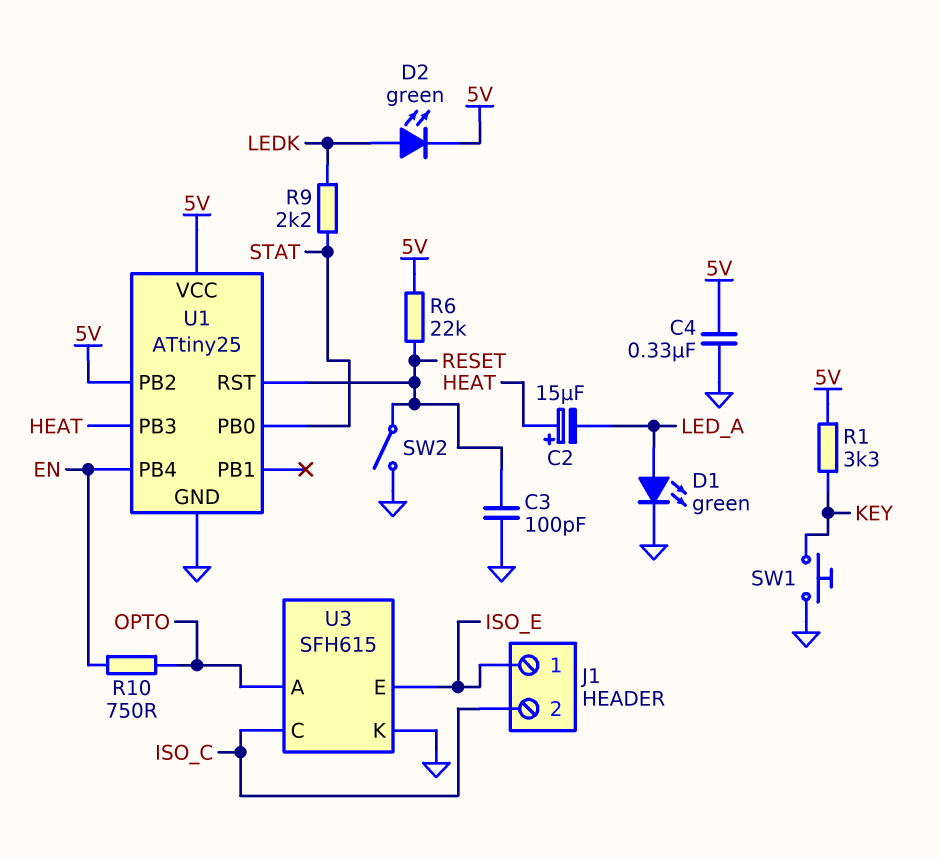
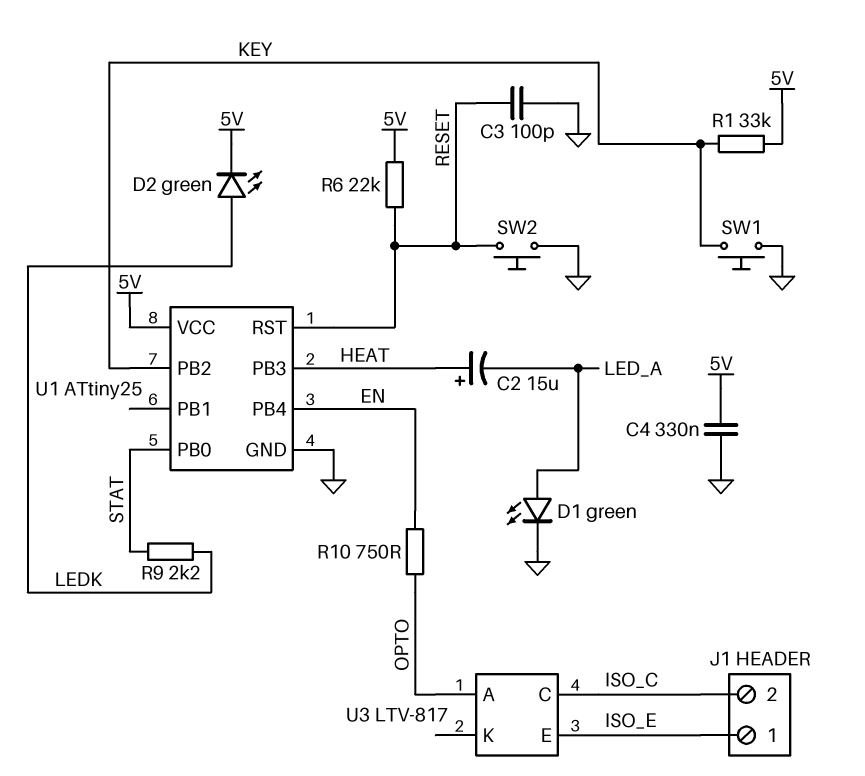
R1: 3.3k (5V, KEY) -> 33k (5V, KEY)
SW2: switch (GND, RESET) -> button (GND, RESET)
U1 pin PB2: 5V -> KEY
U3: SFH615 -> LTV-817
U3 pin K: GND -> none

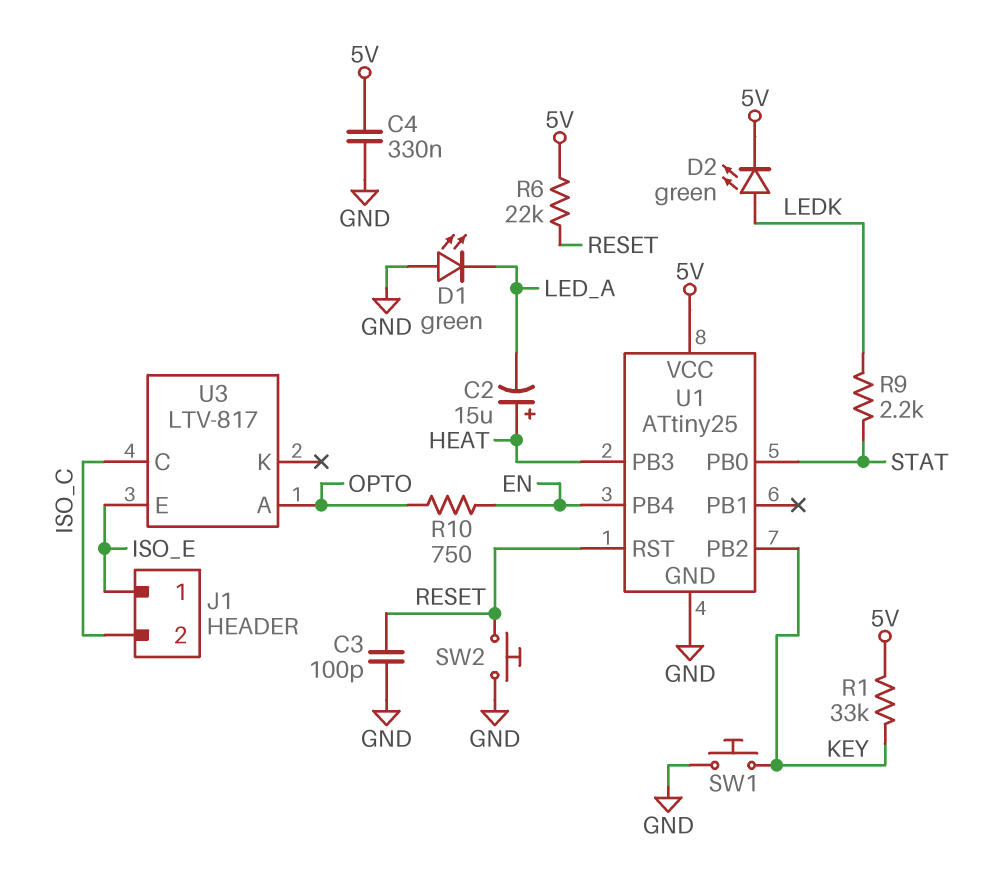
D1: LED green (A LED_A, K GND) -> LED green (A GND, K LED_A)

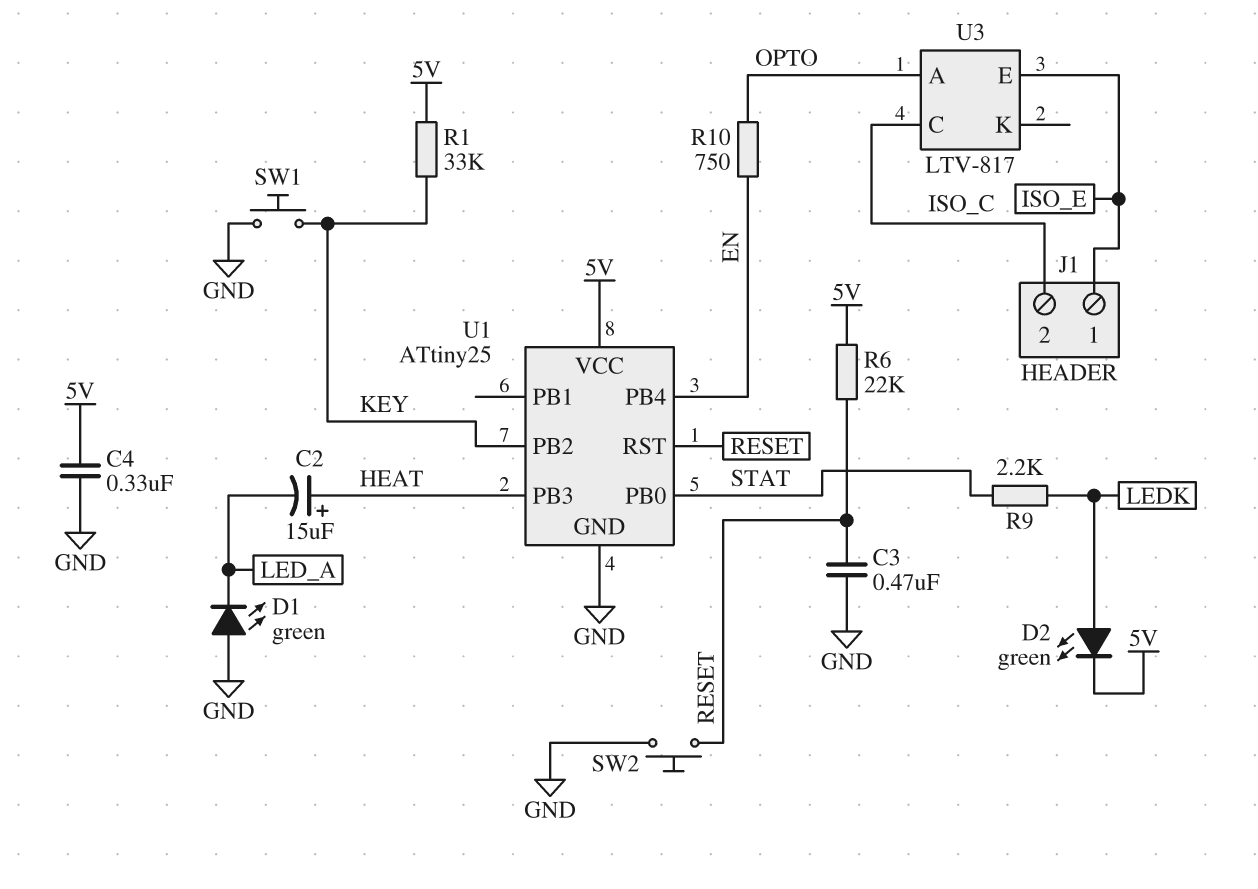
C3: 100pF (GND, RESET) -> 470nF (GND, RESET)

